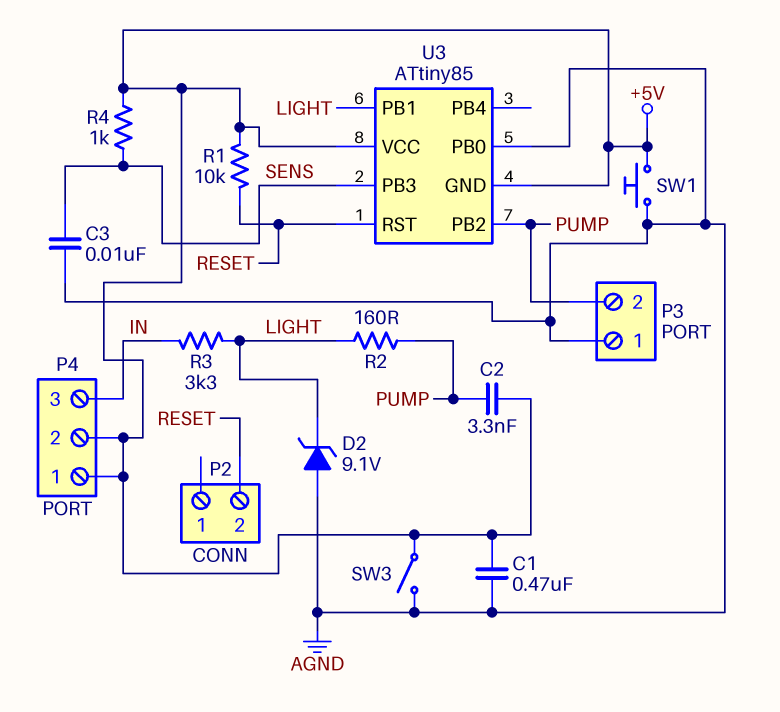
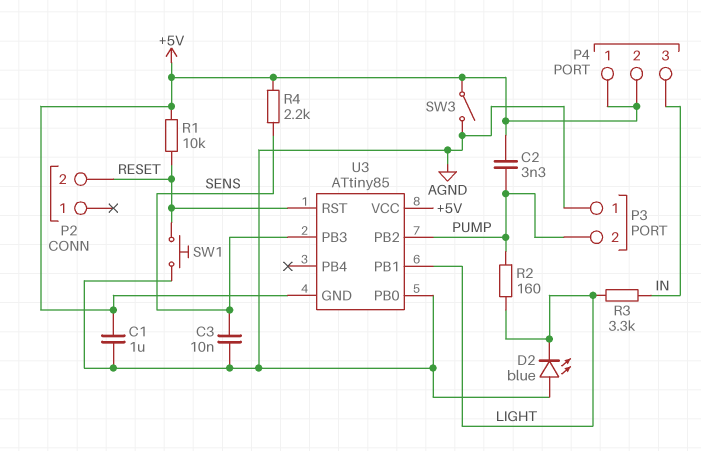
C1: 470nF (+5V, AGND) -> 1uF (+5V, AGND)
D2: zener 9.1V (A AGND, K LIGHT) -> LED blue (A AGND, K LIGHT)
R4: 1k (+5V, SENS) -> 2.2k (+5V, SENS)
SW1: button (+5V, AGND) -> button (AGND, RESET)

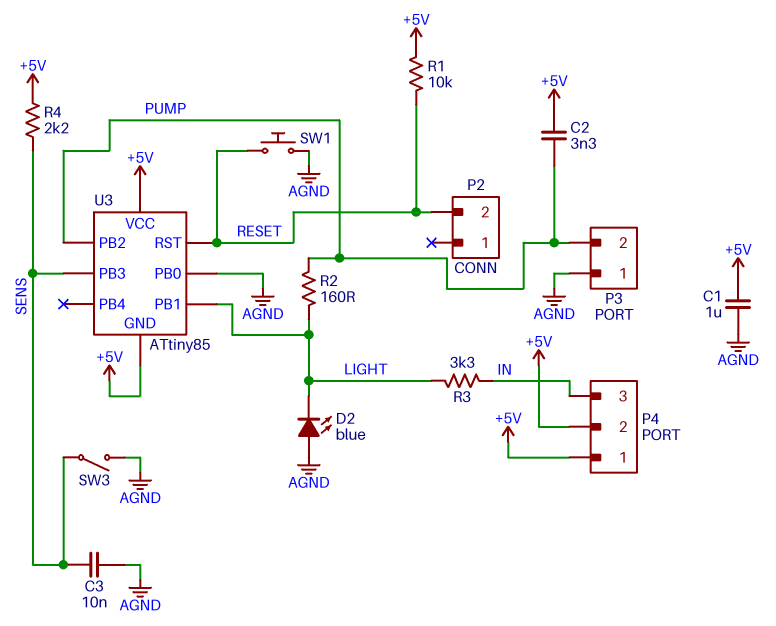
SW3: switch (+5V, AGND) -> switch (AGND, SENS)

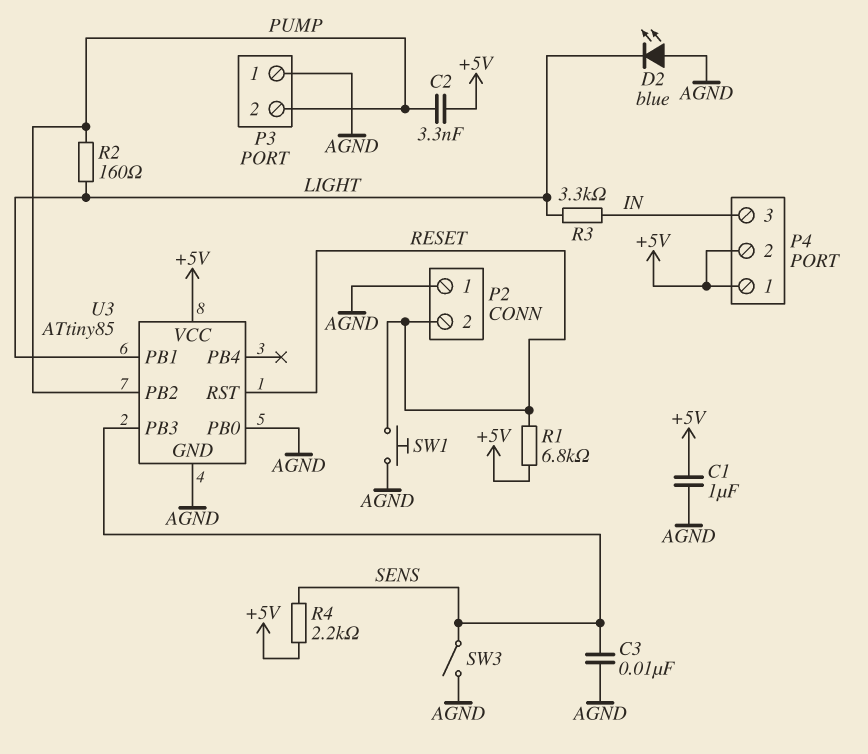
P2 pin 1: none -> AGND
R1: 10k (+5V, RESET) -> 6.8k (+5V, RESET)
U3 pin GND: +5V -> AGND

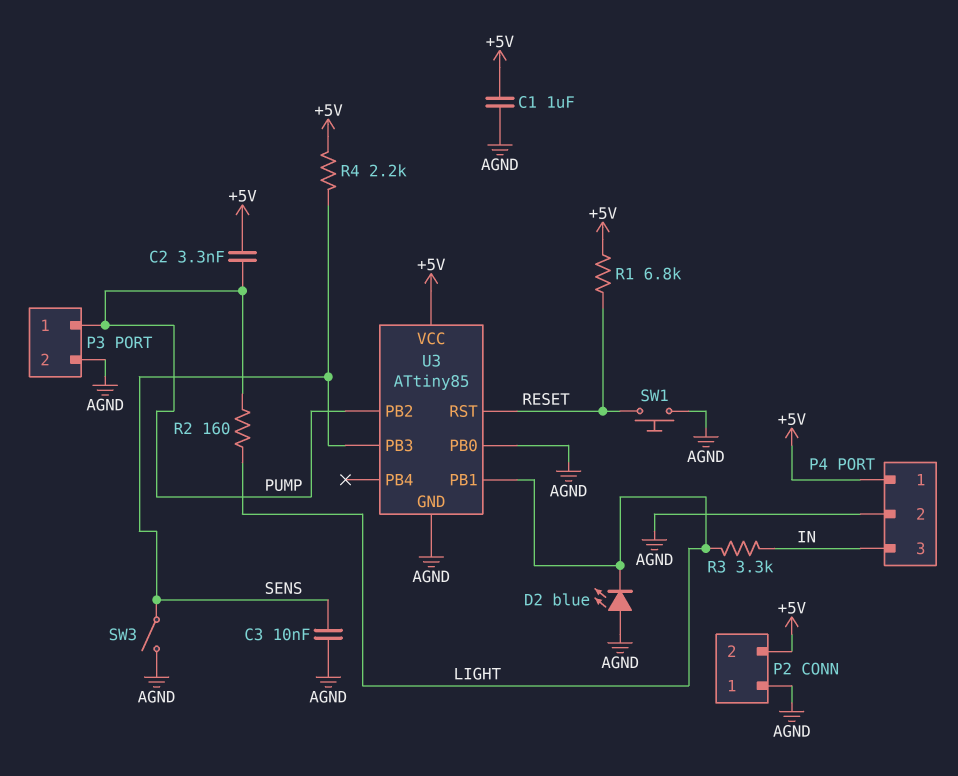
P2 pin 2: RESET -> +5V
P3 pin 1: AGND -> PUMP
P3 pin 2: PUMP -> AGND
P4 pin 2: +5V -> AGND

